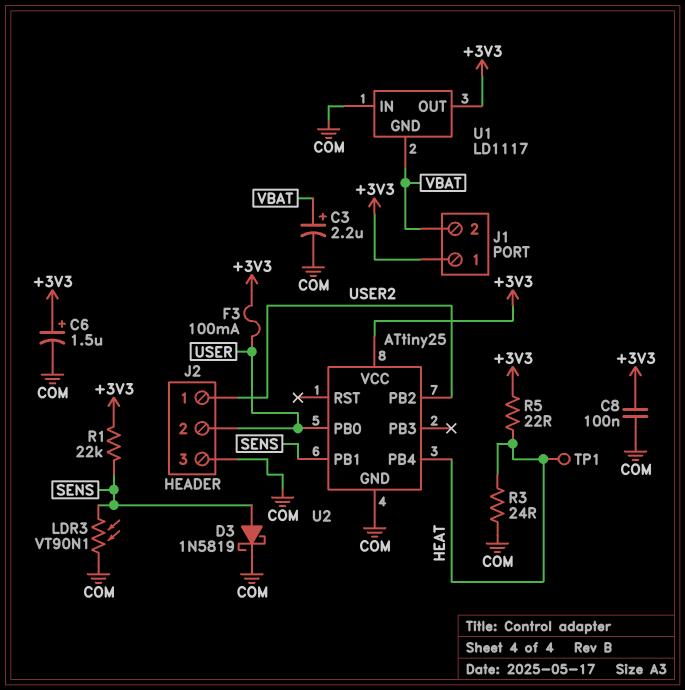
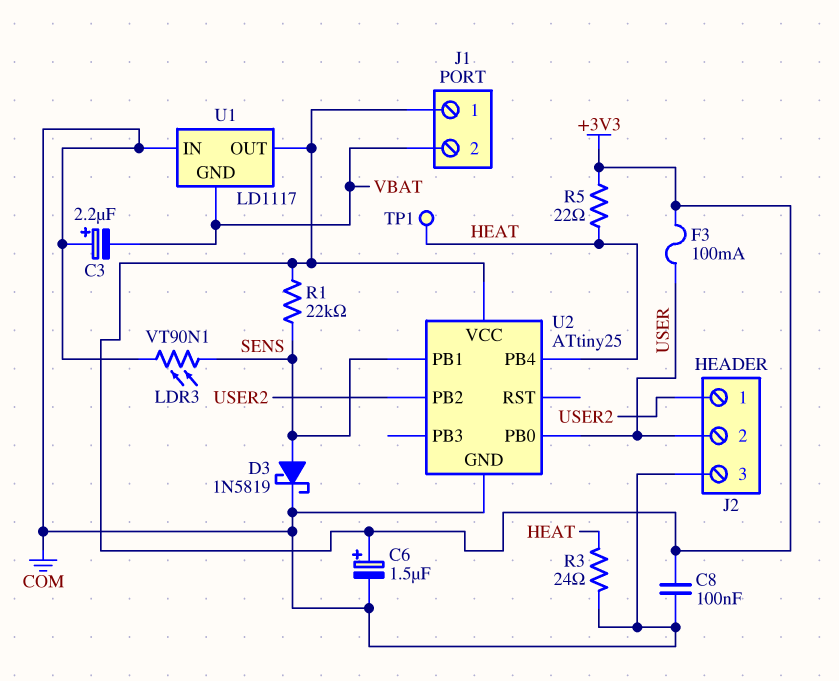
C3: 2.2uF (plus VBAT, minus COM) -> 2.2uF (plus COM, minus VBAT)

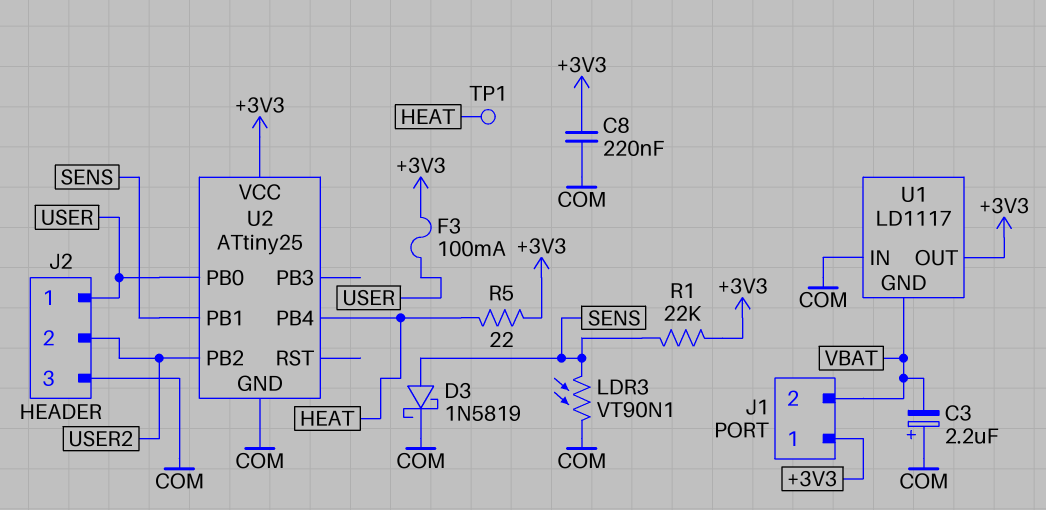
C6: 1.5uF (plus +3V3, minus COM) -> none
C8: 100nF (+3V3, COM) -> 220nF (+3V3, COM)
J2 pin 1: USER2 -> USER
J2 pin 2: USER -> USER2
R3: 24 (COM, HEAT) -> none

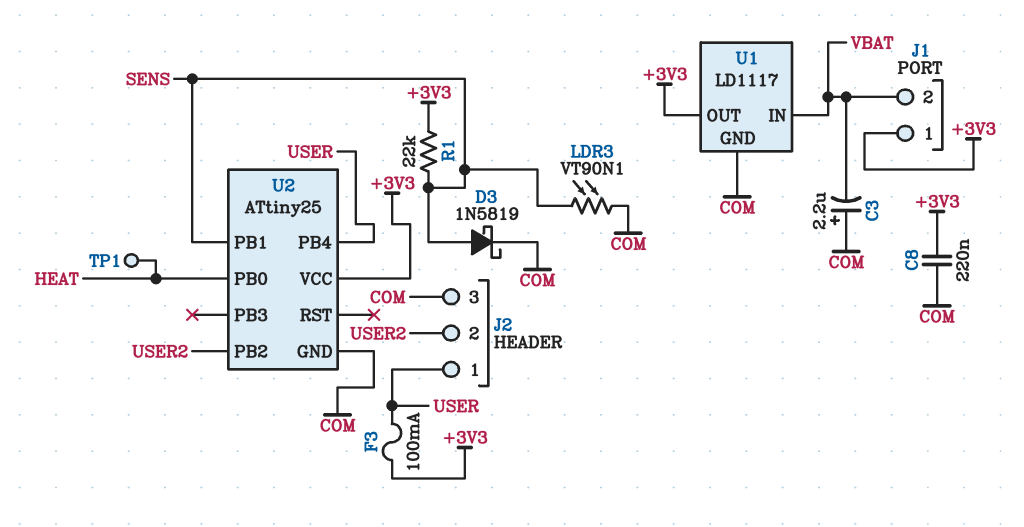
R5: 22 (+3V3, HEAT) -> none
U1 pin GND: VBAT -> COM
U1 pin IN: COM -> VBAT
U2 pin PB0: USER -> HEAT
U2 pin PB4: HEAT -> USER

